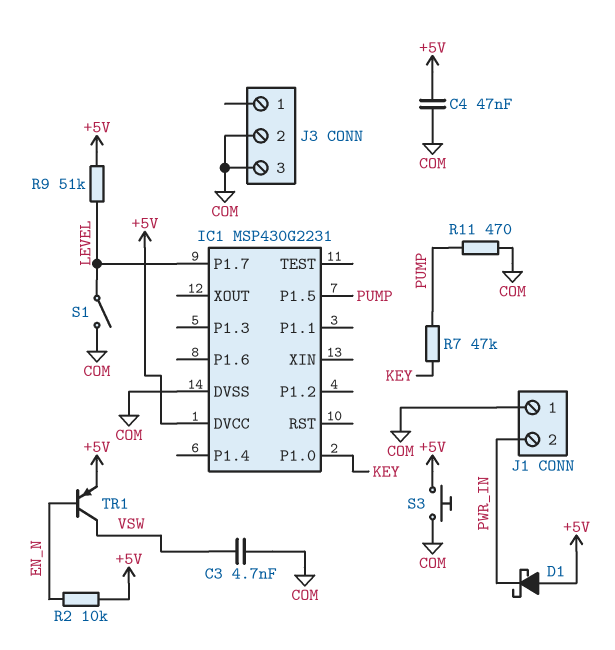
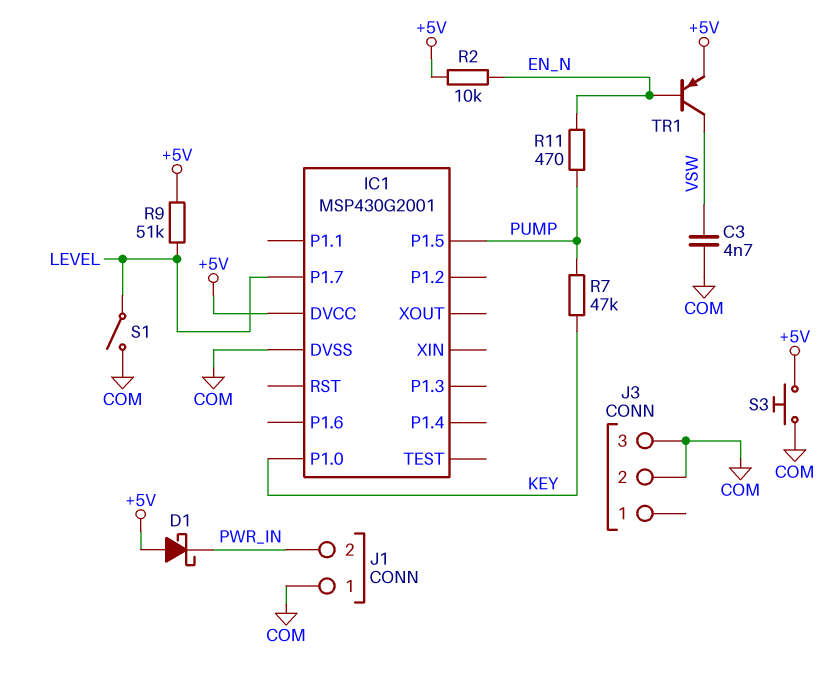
C4: 47nF (+5V, COM) -> none
IC1: MSP430G2231 -> MSP430G2001
R11: 470 (COM, PUMP) -> 470 (EN_N, PUMP)

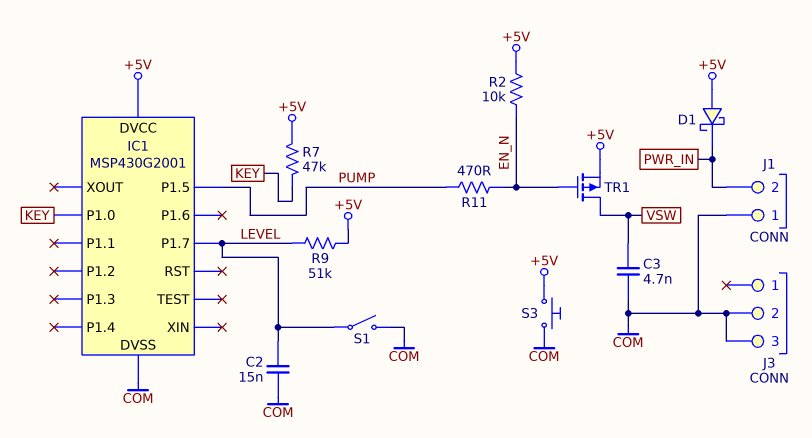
C2: none -> 15nF (COM, LEVEL)
R7: 47k (KEY, PUMP) -> 47k (+5V, KEY)
TR1: PNP (B EN_N, C VSW, E +5V) -> PMOS (G EN_N, D VSW, S +5V)

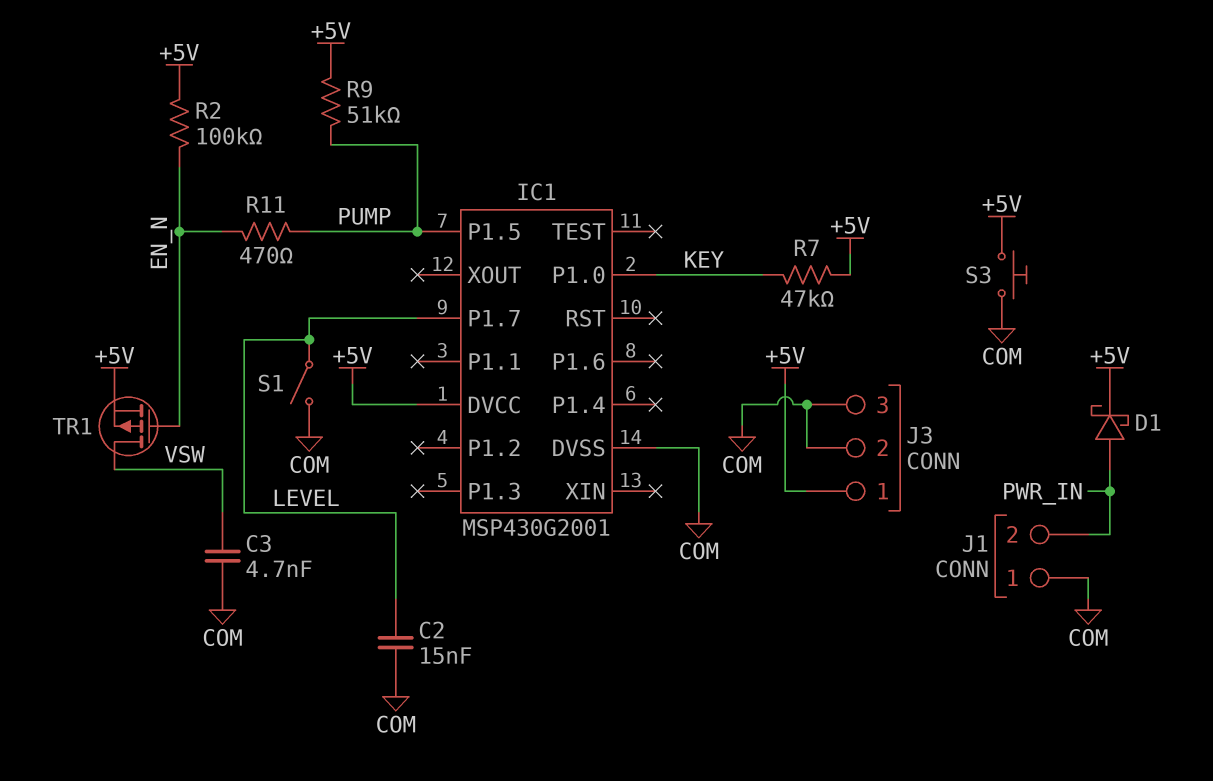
D1: schottky (A +5V, K PWR_IN) -> schottky (A PWR_IN, K +5V)
J3 pin 1: none -> +5V
R2: 10k (+5V, EN_N) -> 100k (+5V, EN_N)
R9: 51k (+5V, LEVEL) -> 51k (+5V, PUMP)

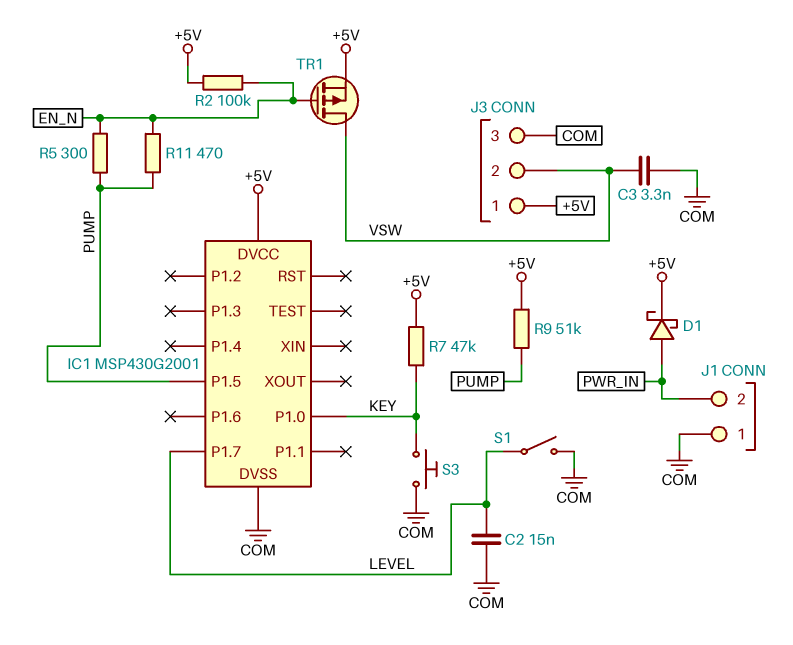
C3: 4.7nF (COM, VSW) -> 3.3nF (COM, VSW)
J3 pin 2: COM -> VSW
R5: none -> 300 (EN_N, PUMP)
S3: button (+5V, COM) -> button (COM, KEY)

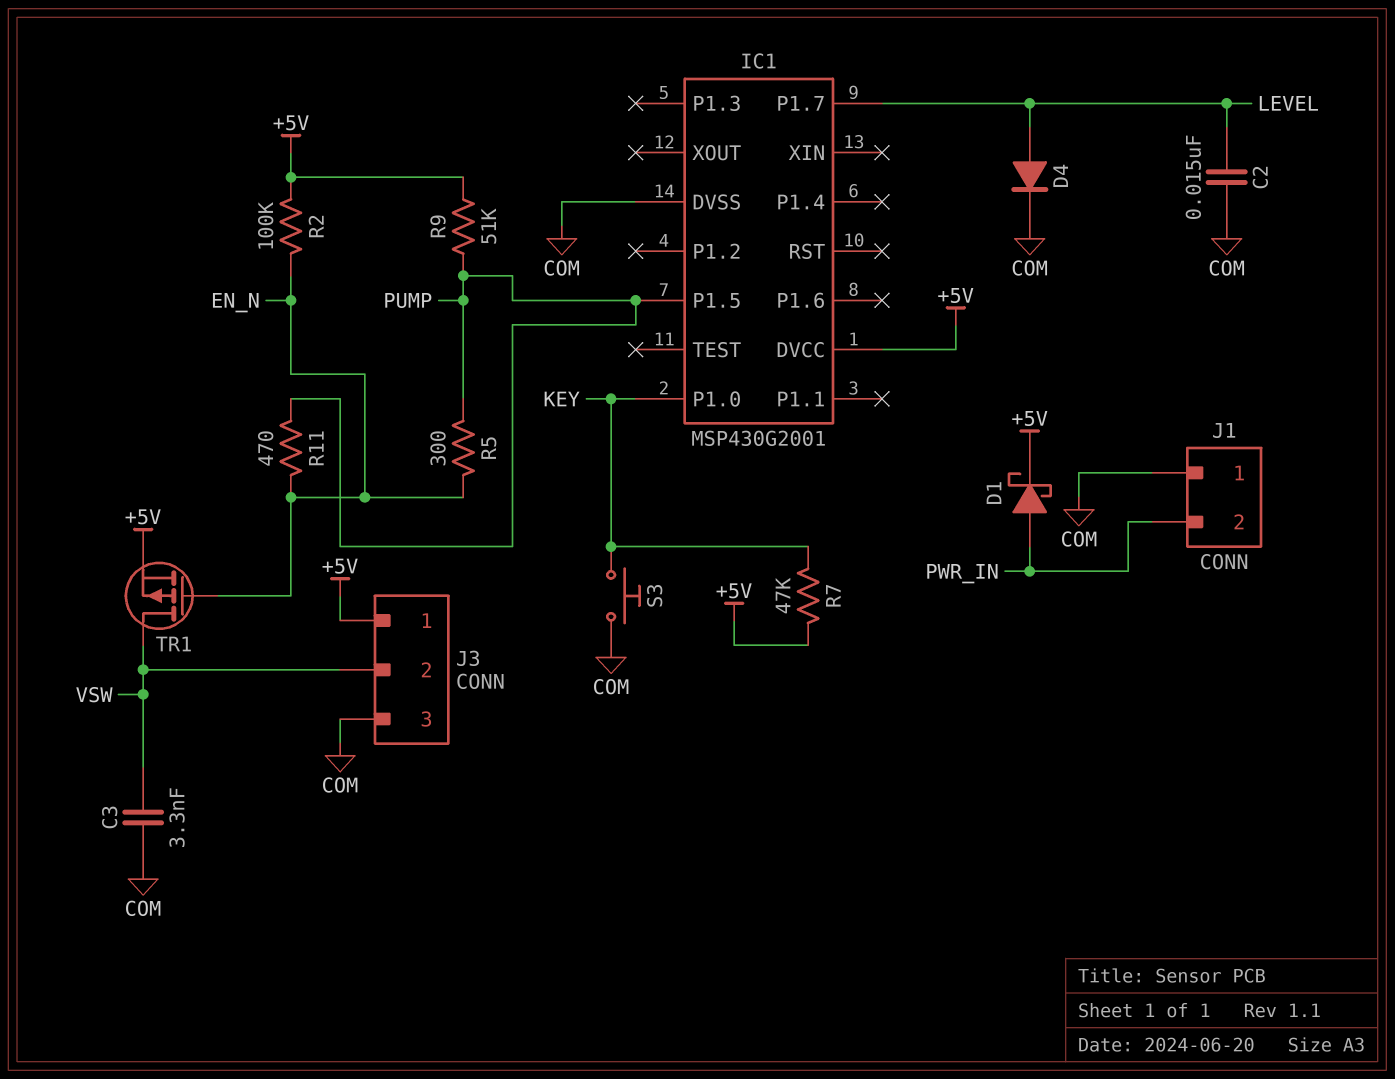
D4: none -> diode (A LEVEL, K COM)
S1: switch (COM, LEVEL) -> none

